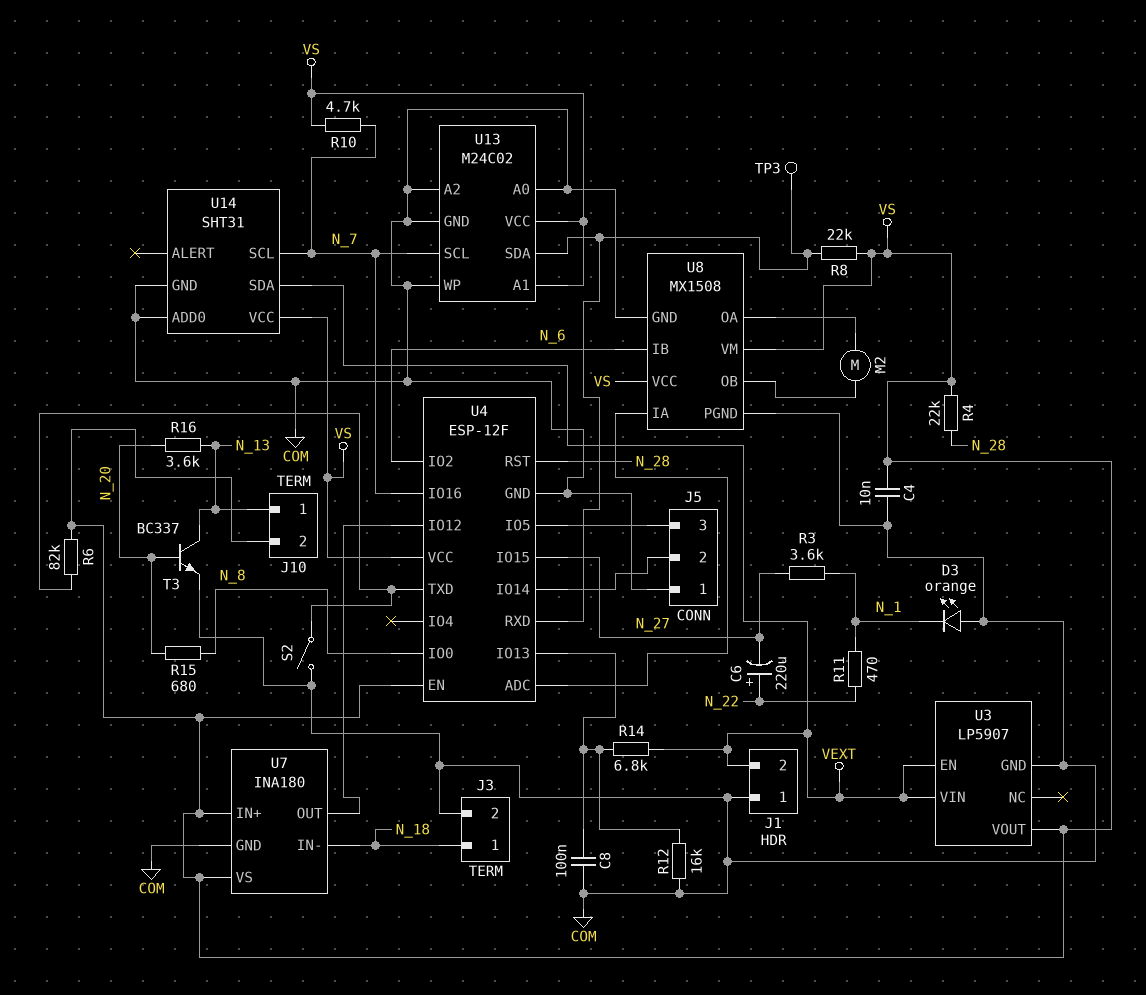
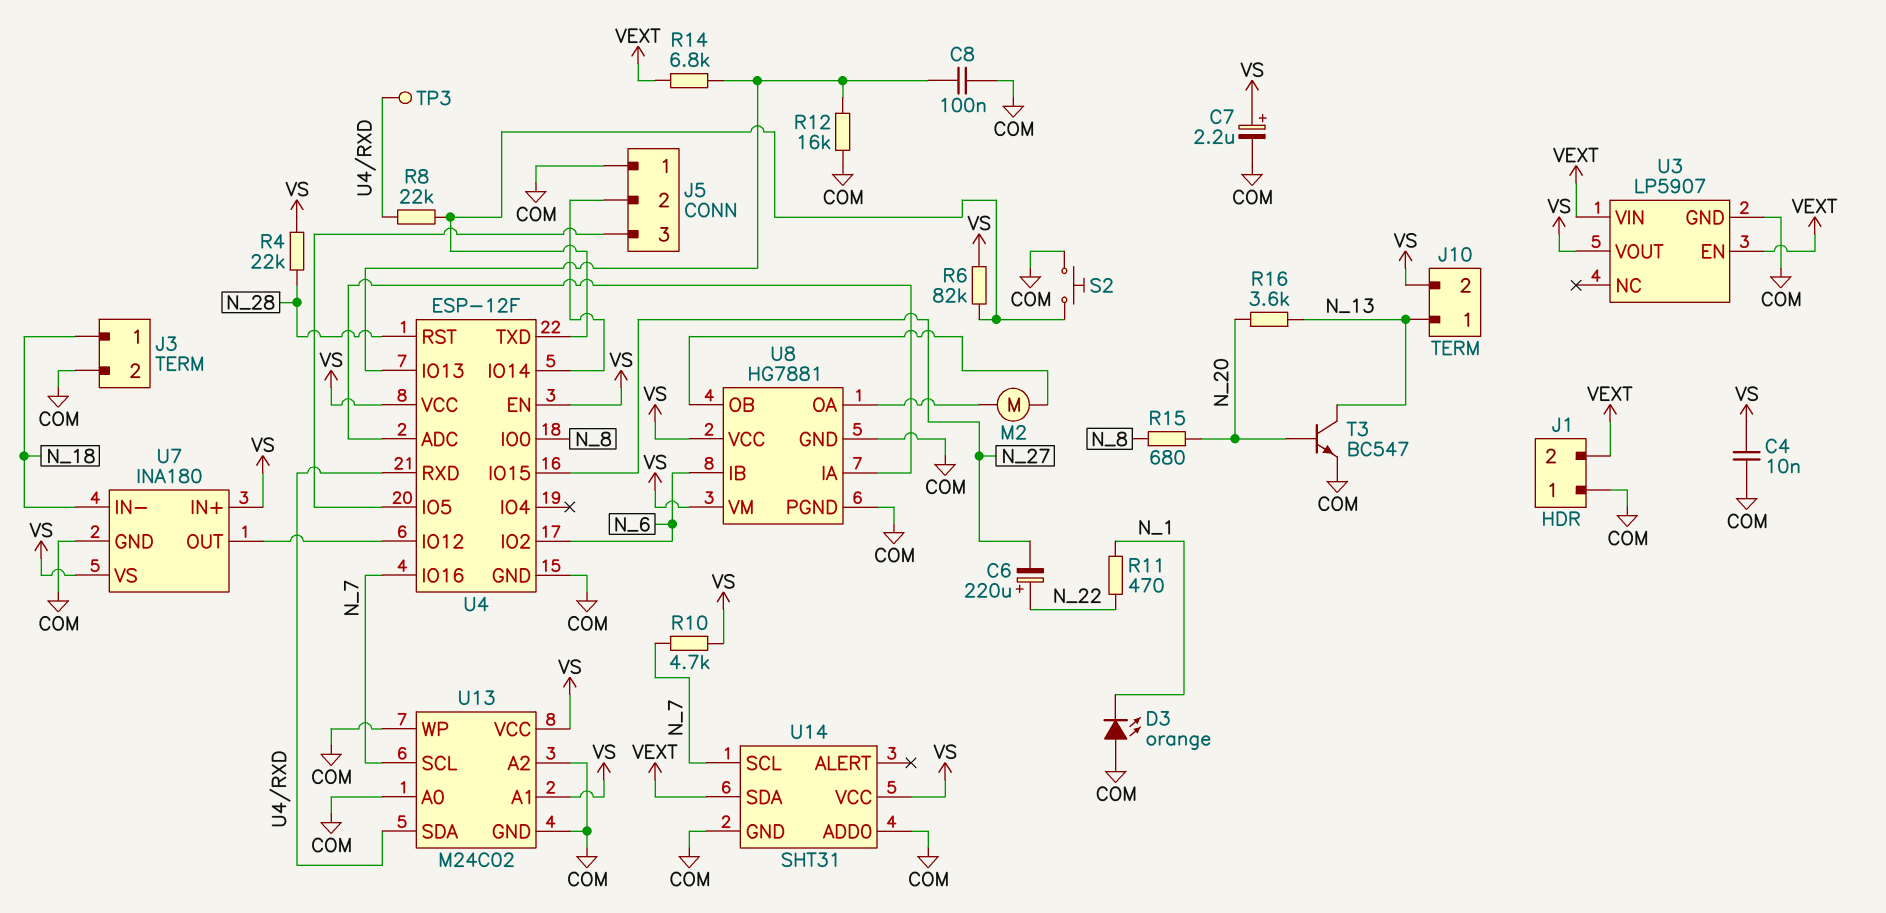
C7: none -> 2.2uF (plus VS, minus COM)
R3: 3.6k (N_1, N_27) -> none
R8: 22k (U4/RXD, VS) -> 22k (U4/RXD, U4/TXD)
S2: switch (COM, U4/TXD) -> button (COM, U4/TXD)
T3: NPN BC337 (B N_20, C N_13, E COM) -> NPN BC547 (B N_20, C N_13, E COM)
U8: MX1508 -> HG7881

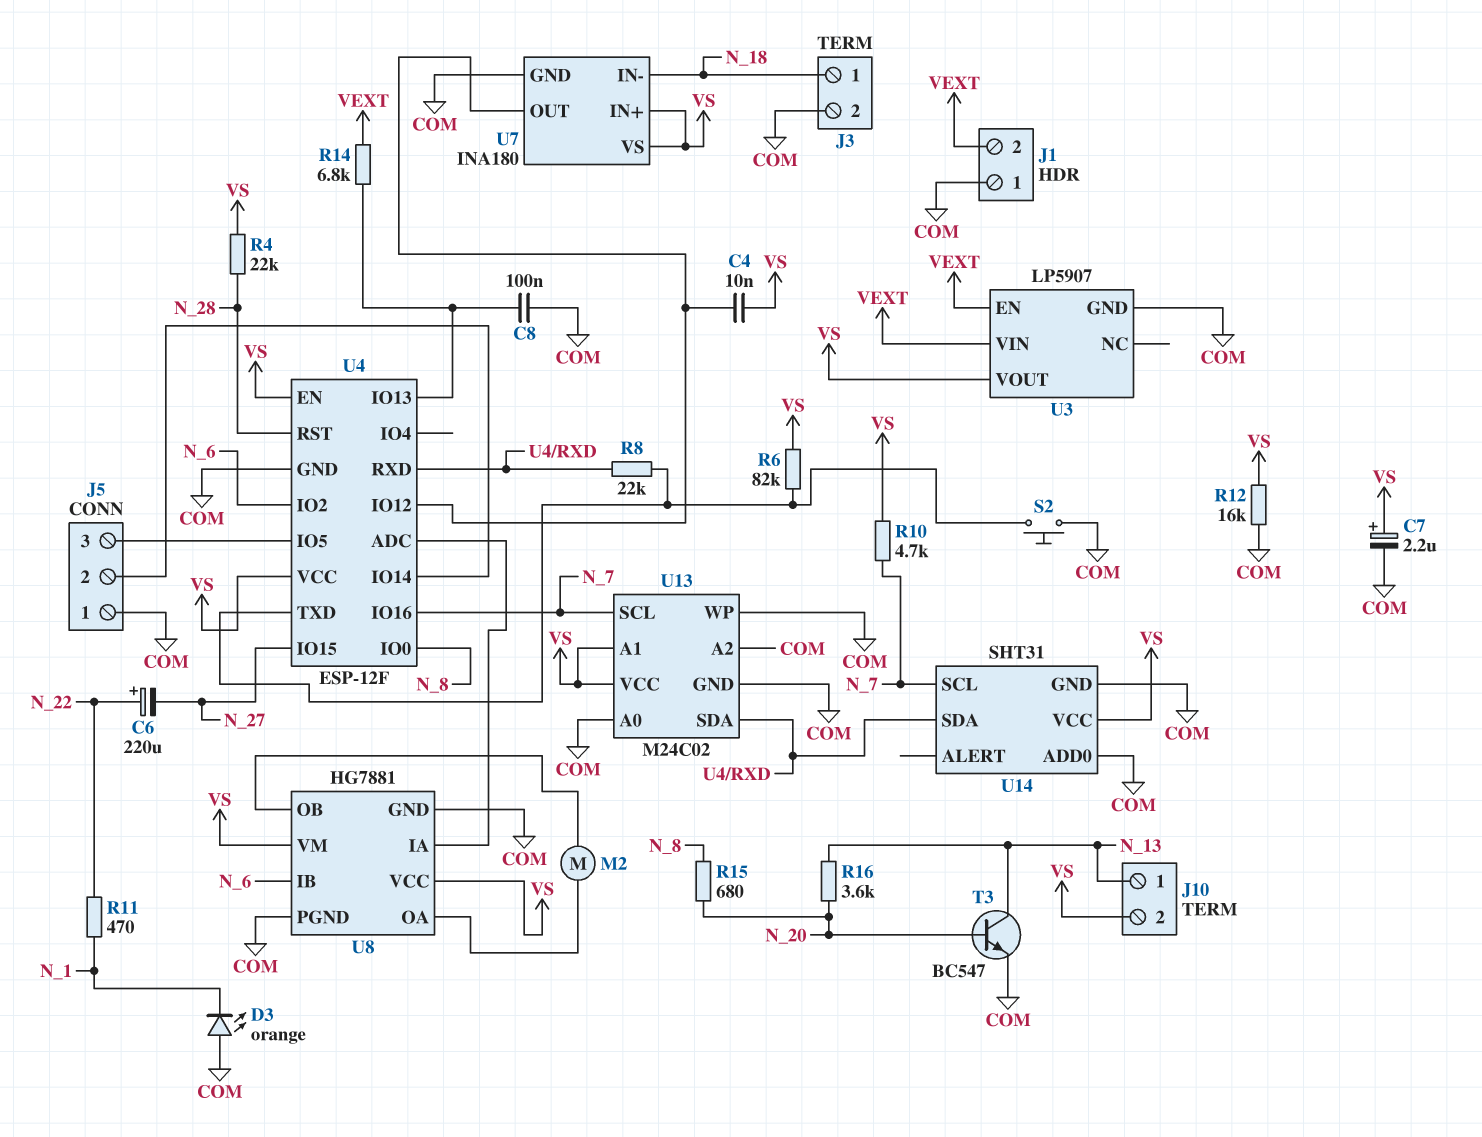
C4: 10nF (COM, VS) -> 10nF (U4/IO12, VS)
R12: 16k (COM, U4/IO13) -> 16k (COM, VS)
TP3: test point (U4/RXD) -> none
U14 pin SDA: VEXT -> U4/RXD

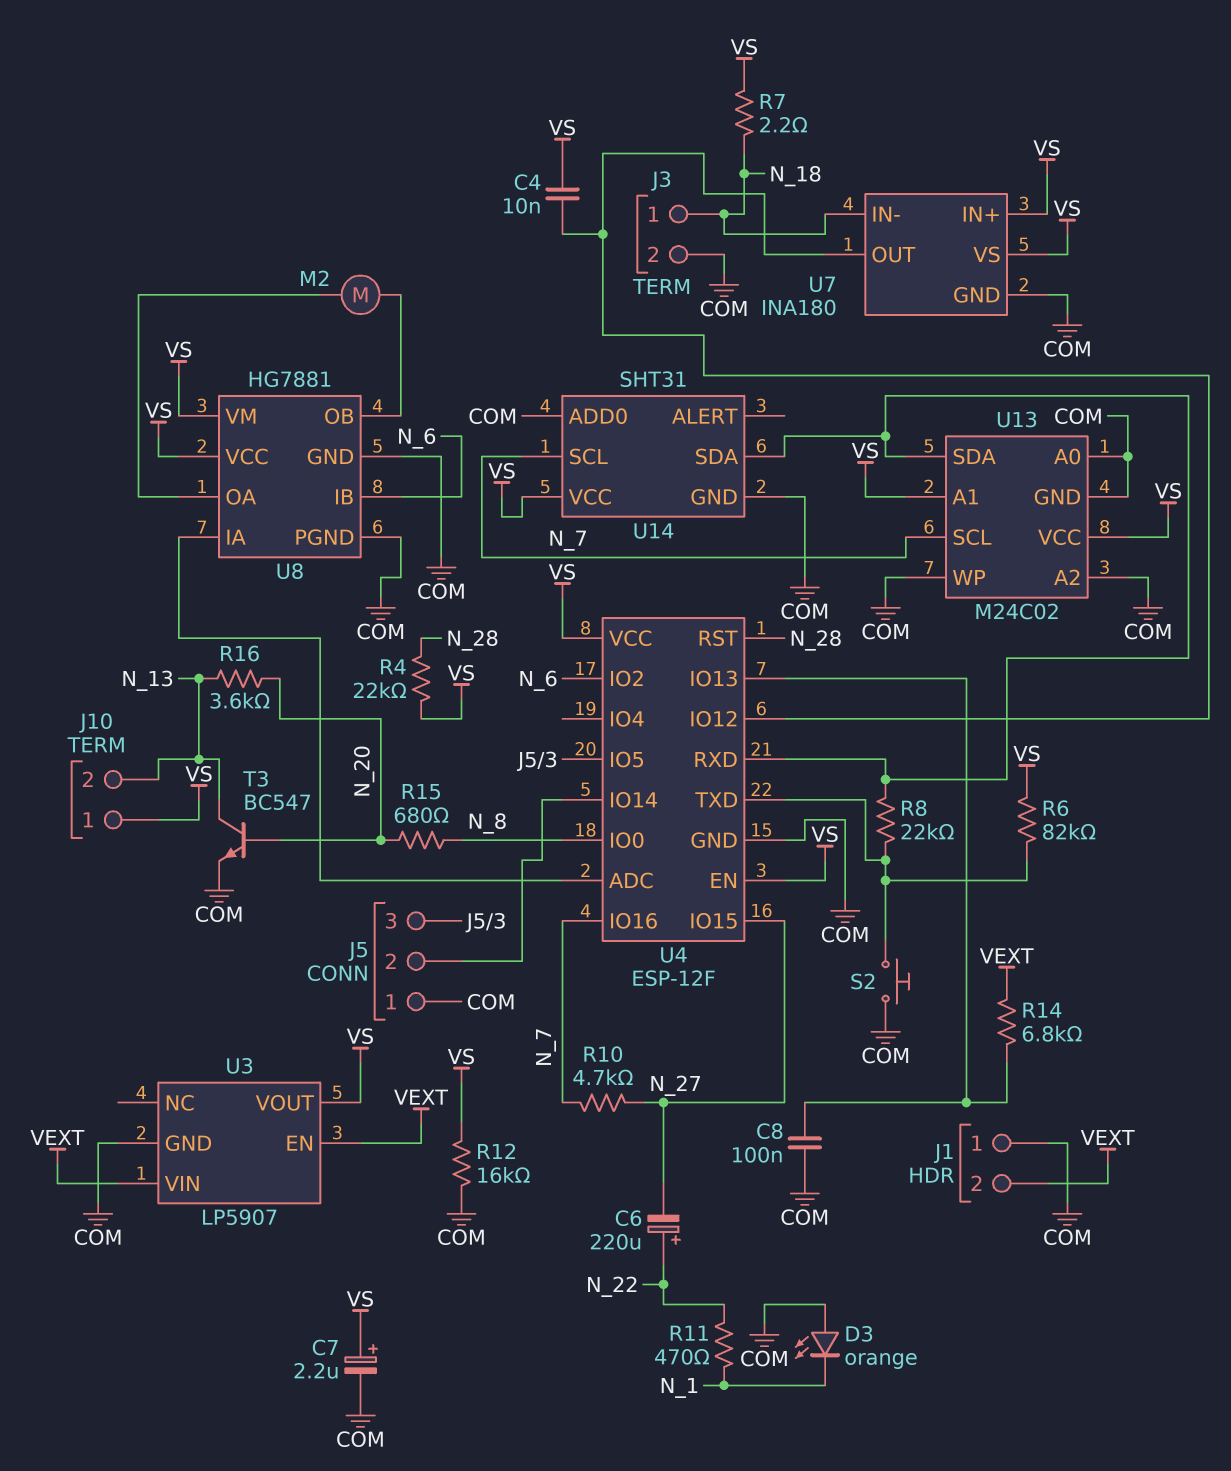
J10 pin 1: N_13 -> VS
J10 pin 2: VS -> N_13
R7: none -> 2.2 (N_18, VS)
R10: 4.7k (N_7, VS) -> 4.7k (N_7, N_27)

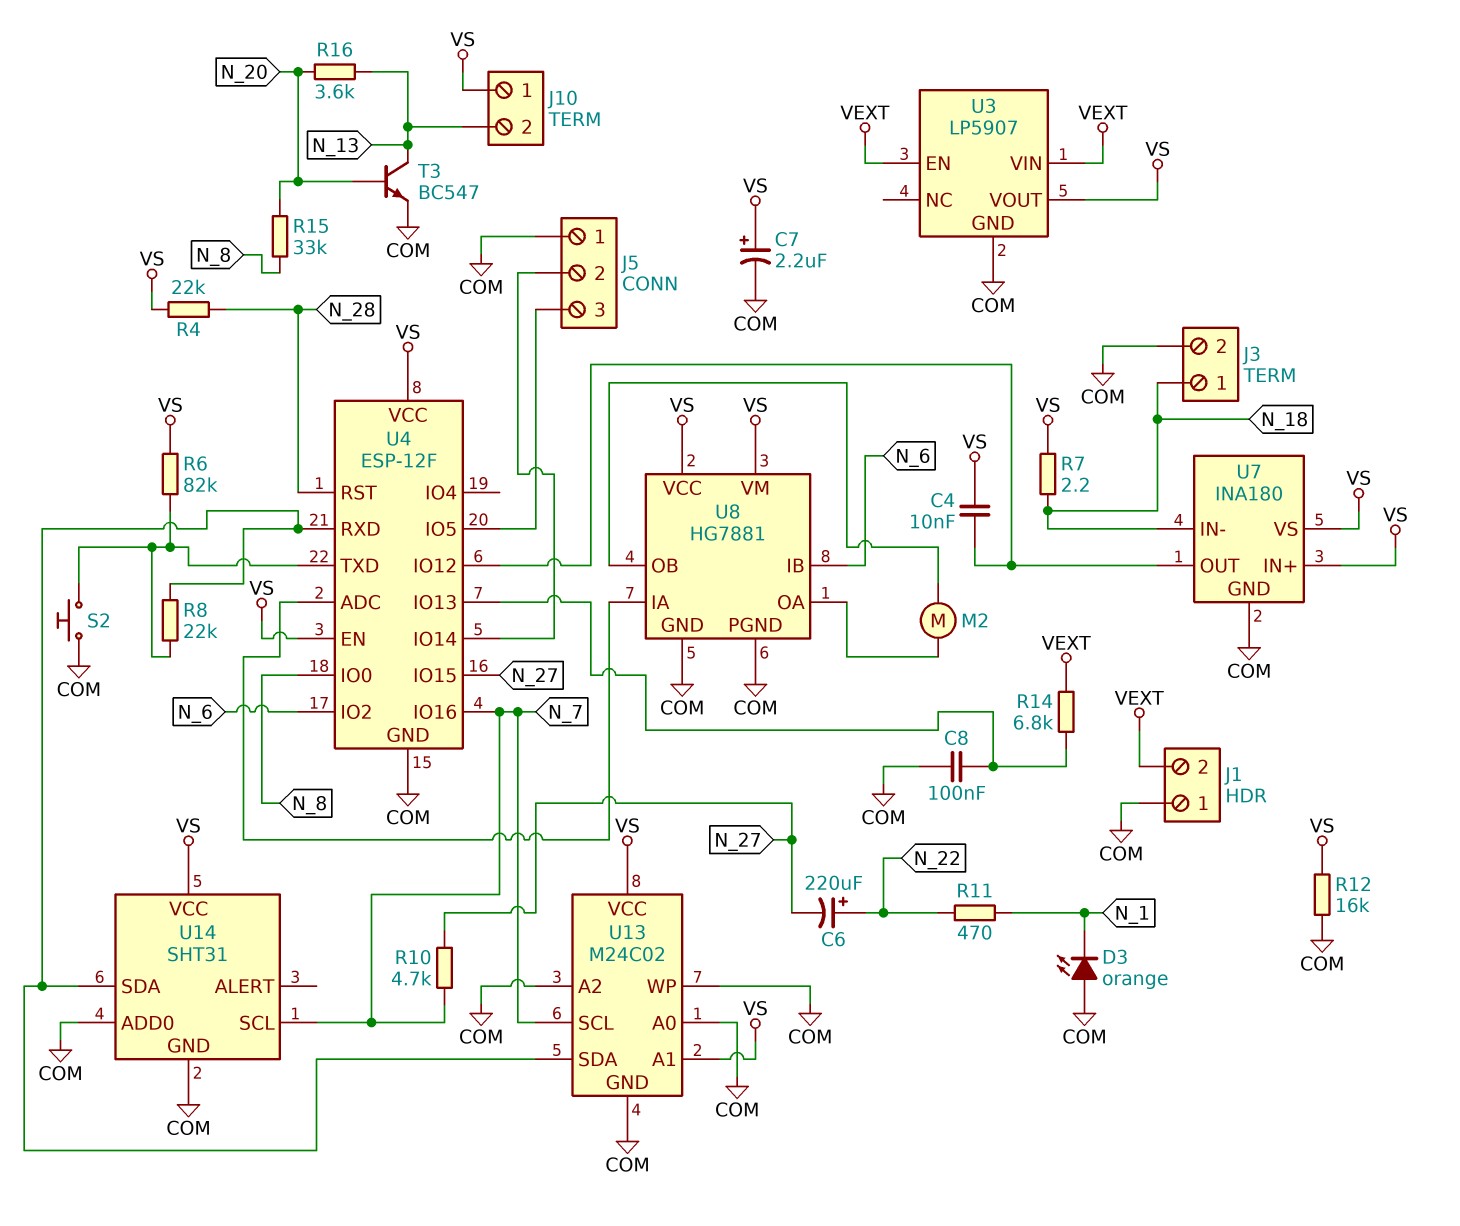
R15: 680 (N_8, N_20) -> 33k (N_8, N_20)

